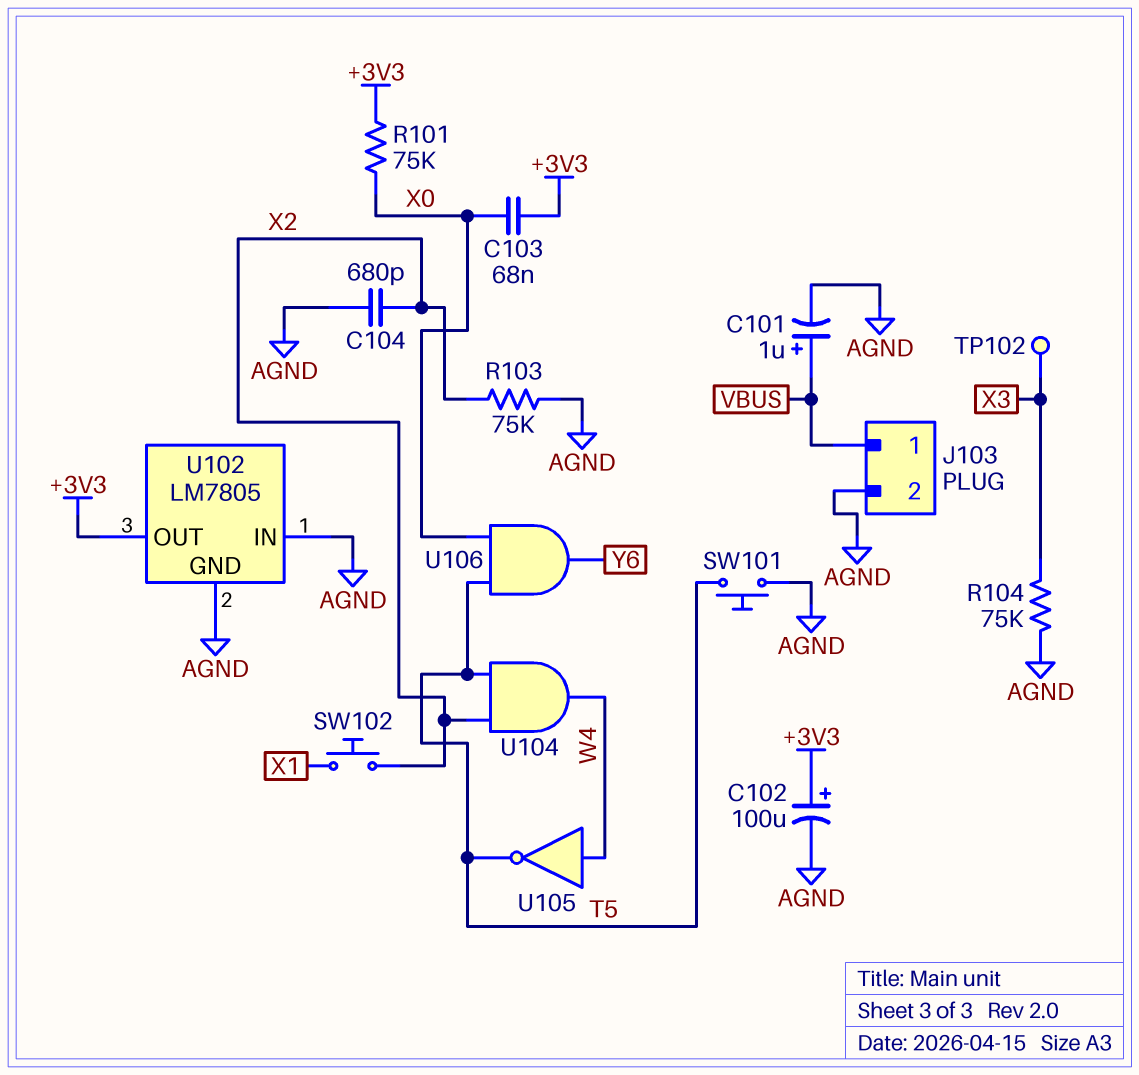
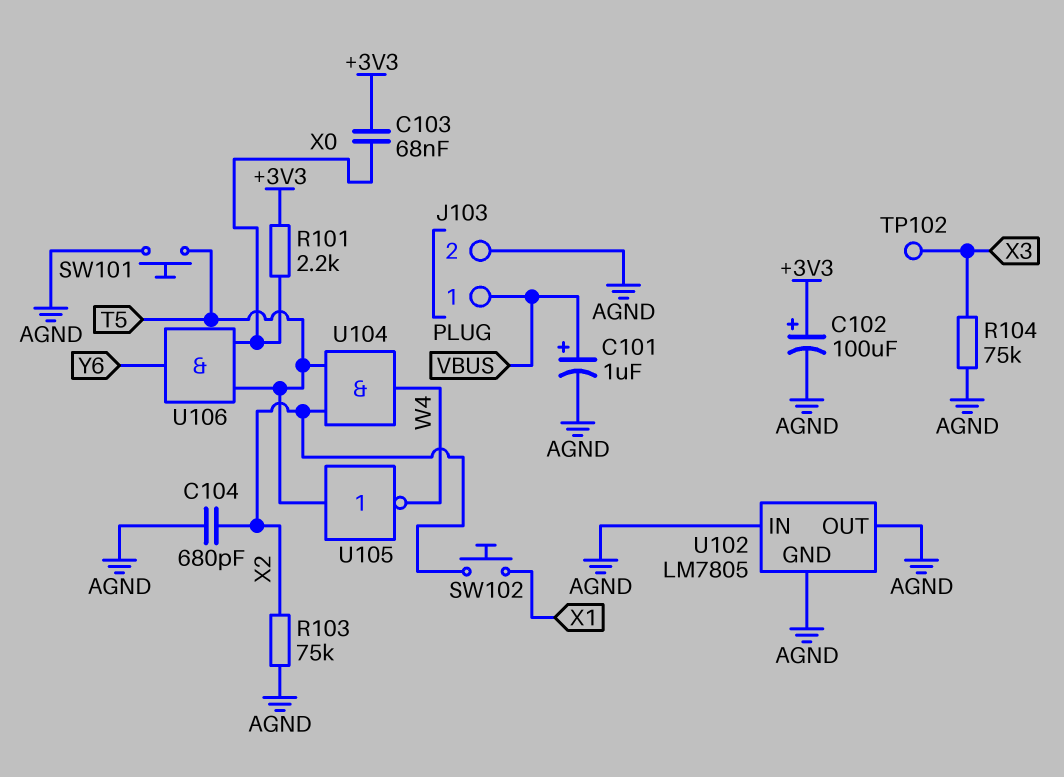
R101: 75k (+3V3, X0) -> 2.2k (+3V3, X0)
U102 pin OUT: +3V3 -> AGND
U105: NOT (in W4, out T5) -> NOT (in T5, out W4)

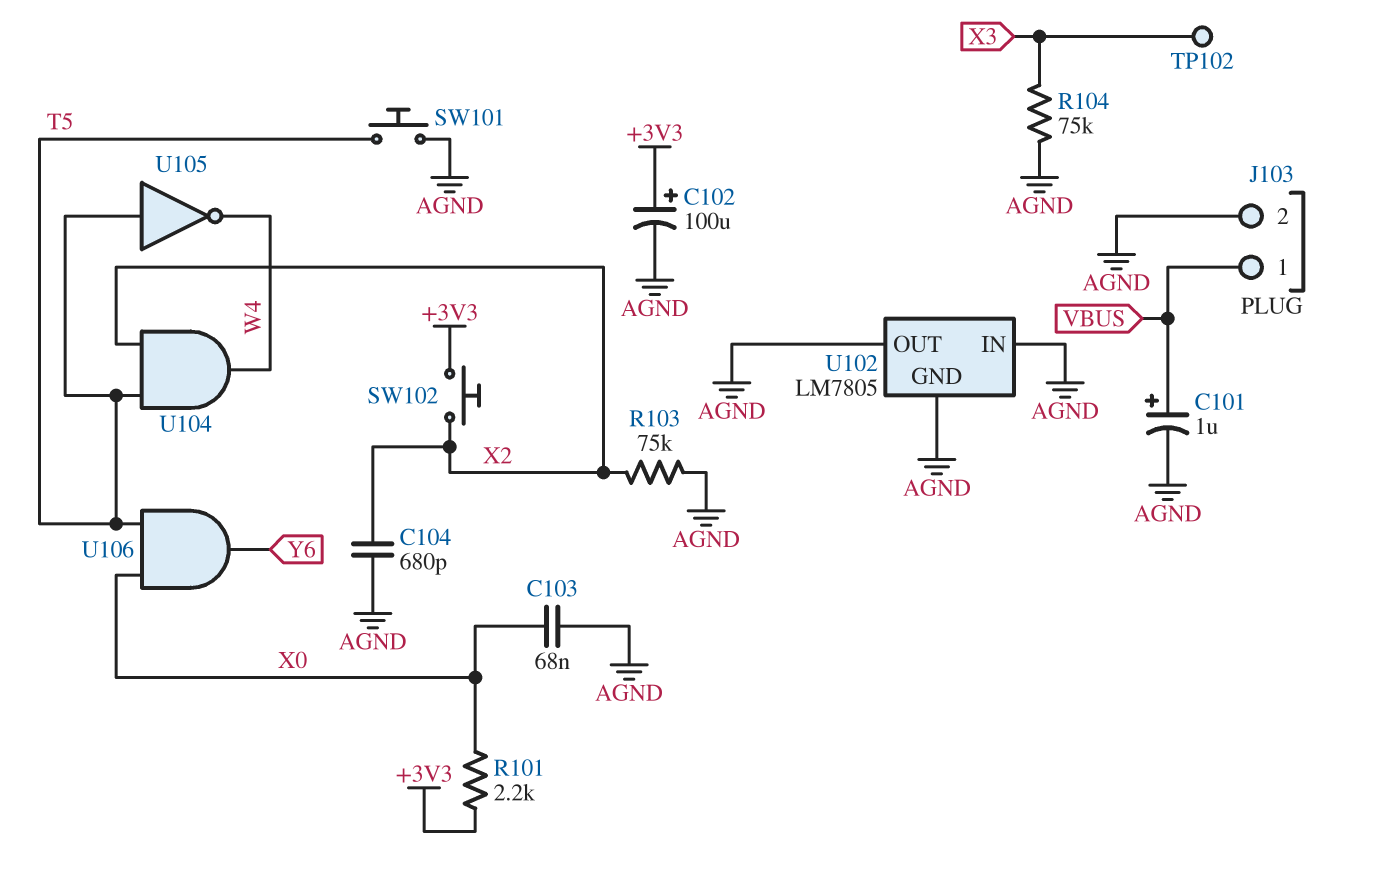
C103: 68nF (+3V3, X0) -> 68nF (AGND, X0)
SW102: button (X1, X2) -> button (+3V3, X2)

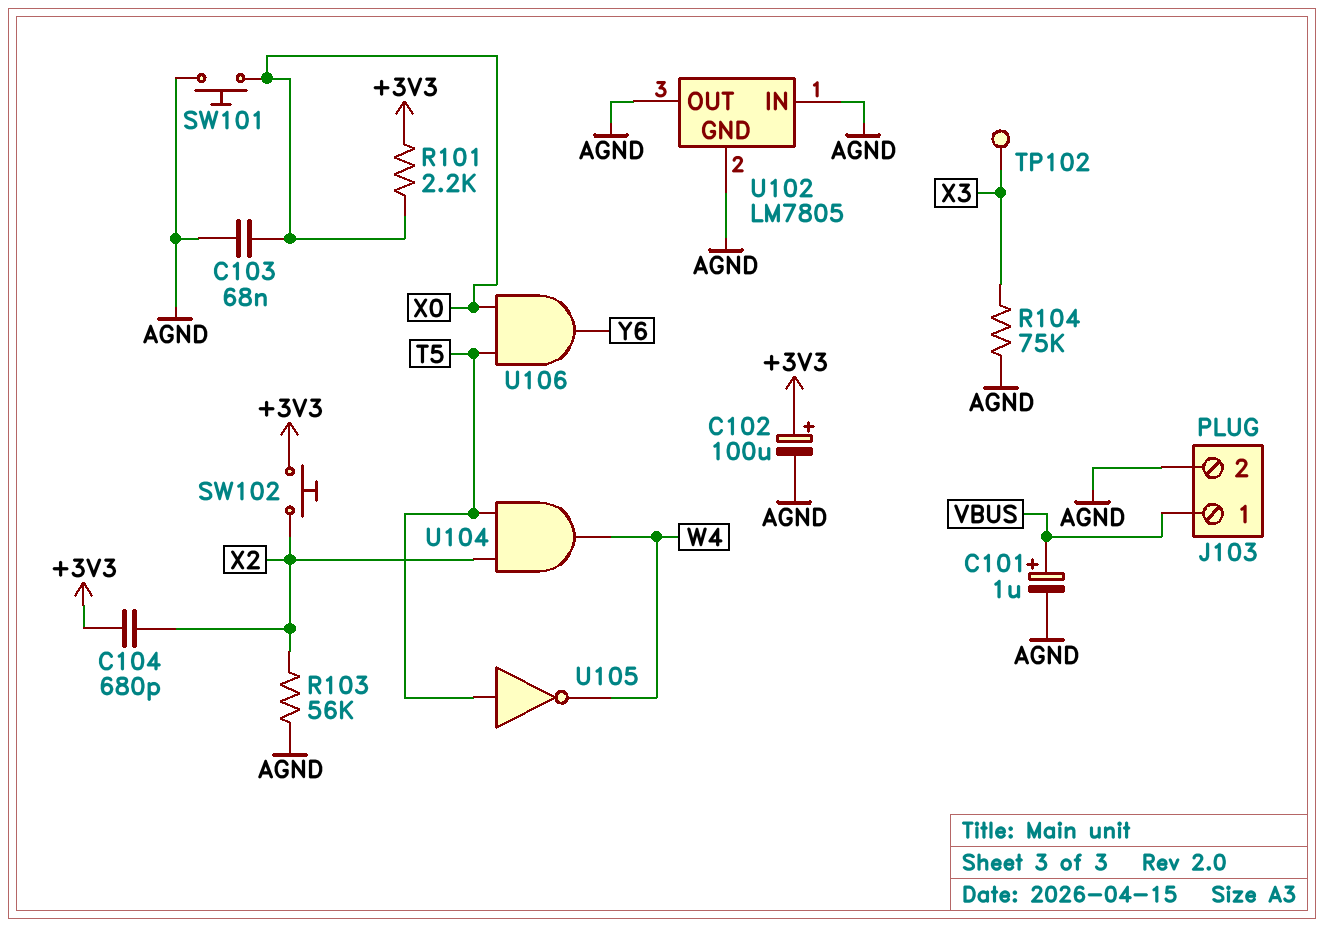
C104: 680pF (AGND, X2) -> 680pF (+3V3, X2)
R103: 75k (AGND, X2) -> 56k (AGND, X2)
SW101: button (AGND, T5) -> button (AGND, X0)

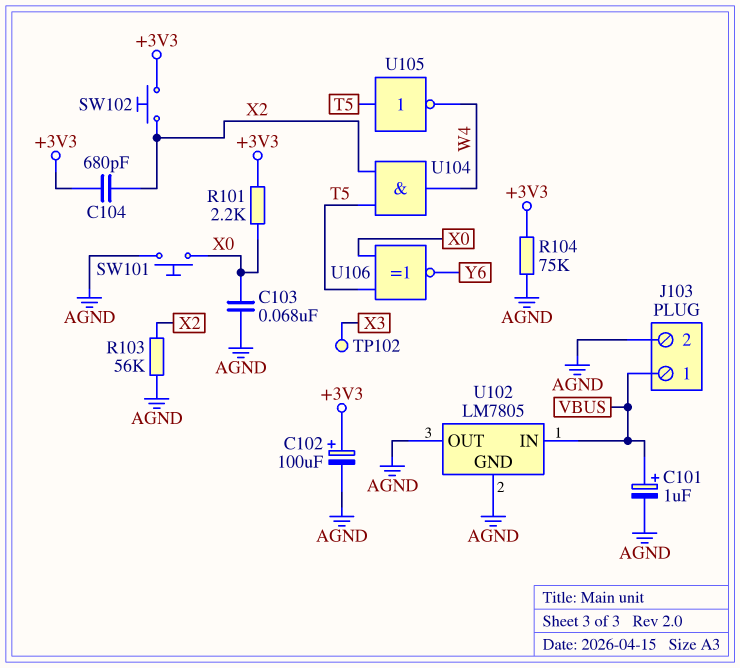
R104: 75k (AGND, X3) -> 75k (+3V3, AGND)
U102 pin IN: AGND -> VBUS
U106: AND (in T5, in X0, out Y6) -> XNOR (in T5, in X0, out Y6)

